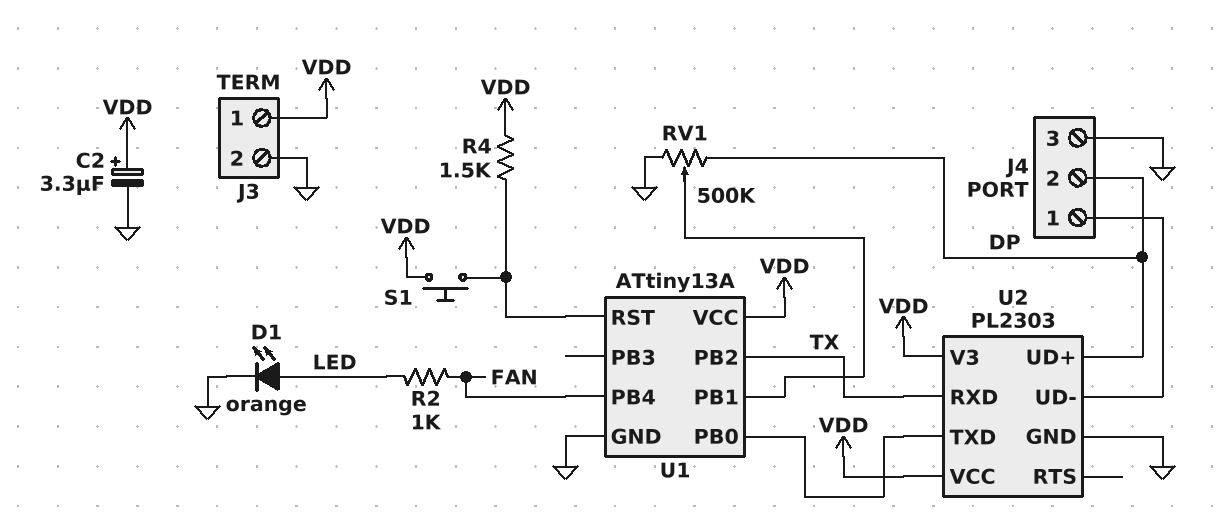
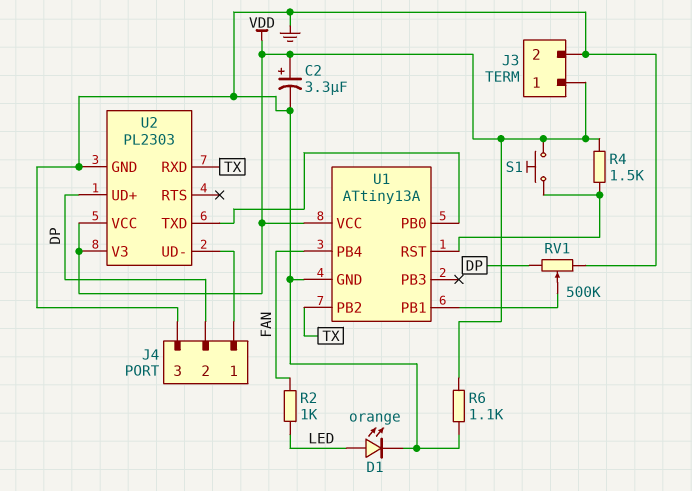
R6: none -> 1.1k (GND, VDD)

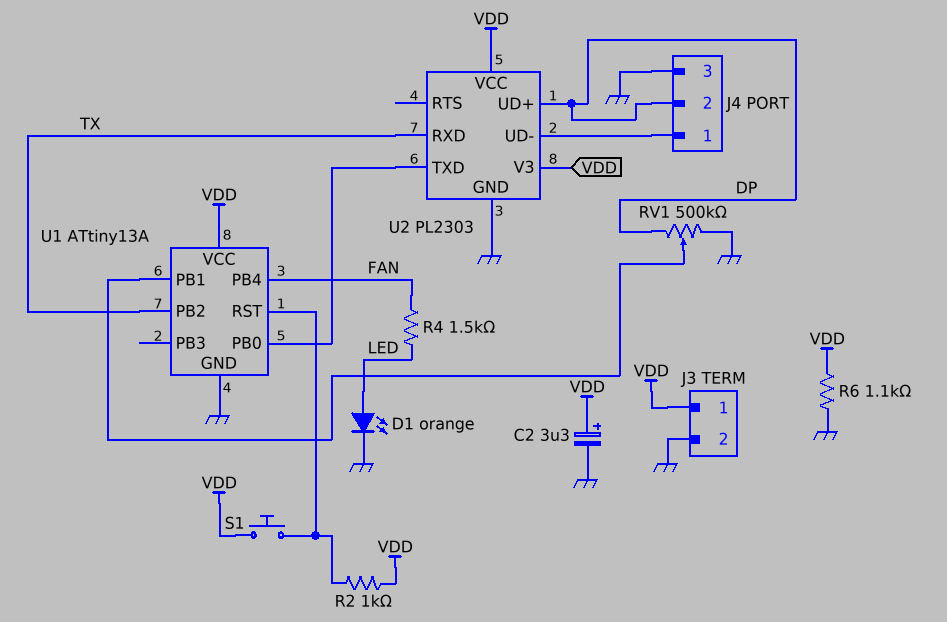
R2: 1k (FAN, LED) -> 1k (U1/RST, VDD)
R4: 1.5k (U1/RST, VDD) -> 1.5k (FAN, LED)

